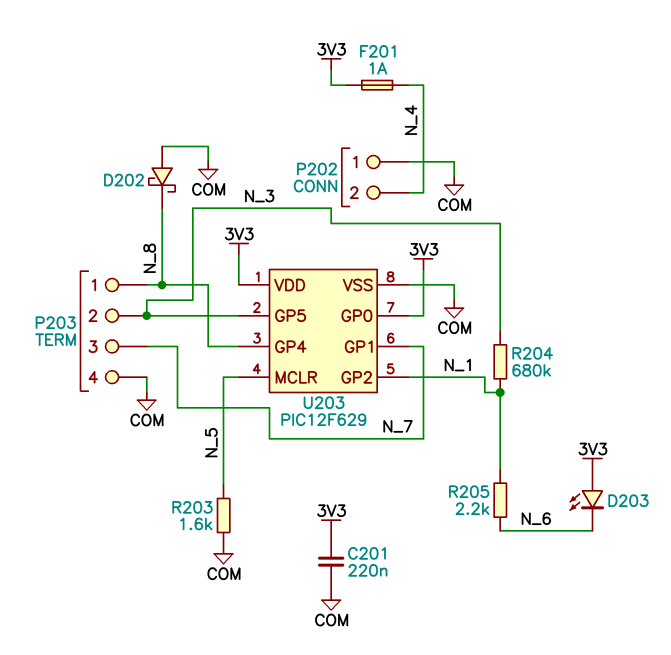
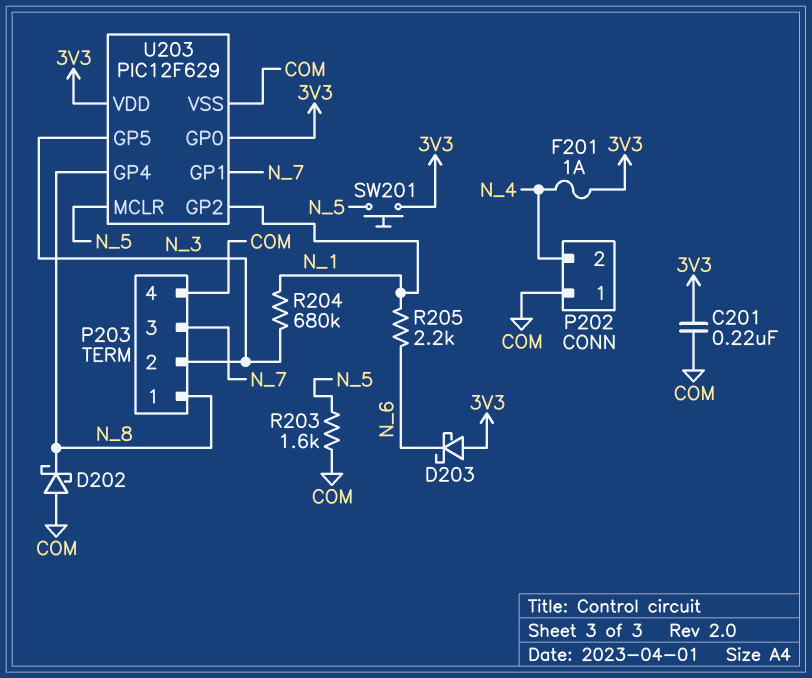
D203: LED (A 3V3, K N_6) -> schottky (A 3V3, K N_6)
SW201: none -> button (3V3, N_5)

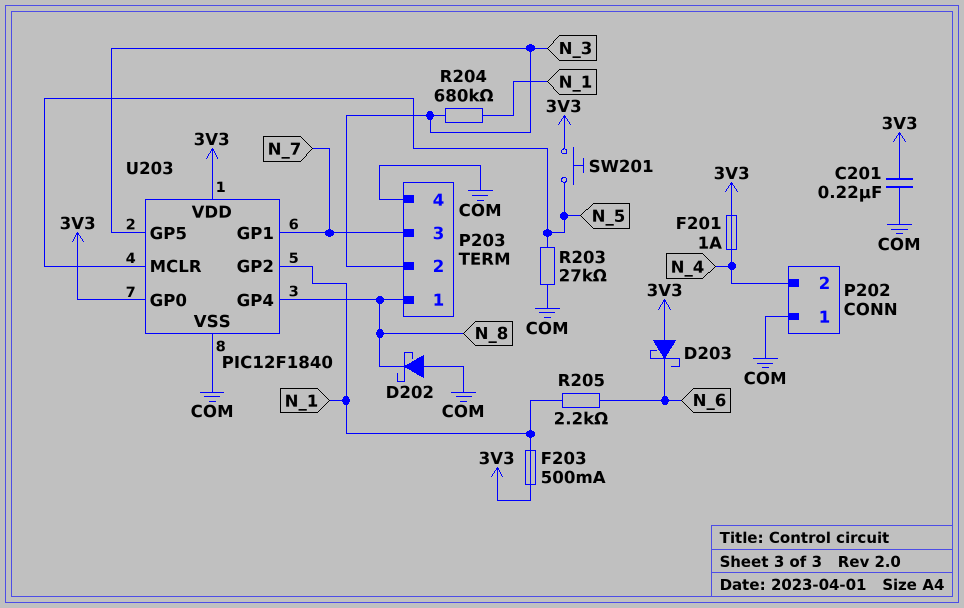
F203: none -> 500mA (3V3, N_1)
R203: 1.6k (COM, N_5) -> 27k (COM, N_5)
U203: PIC12F629 -> PIC12F1840

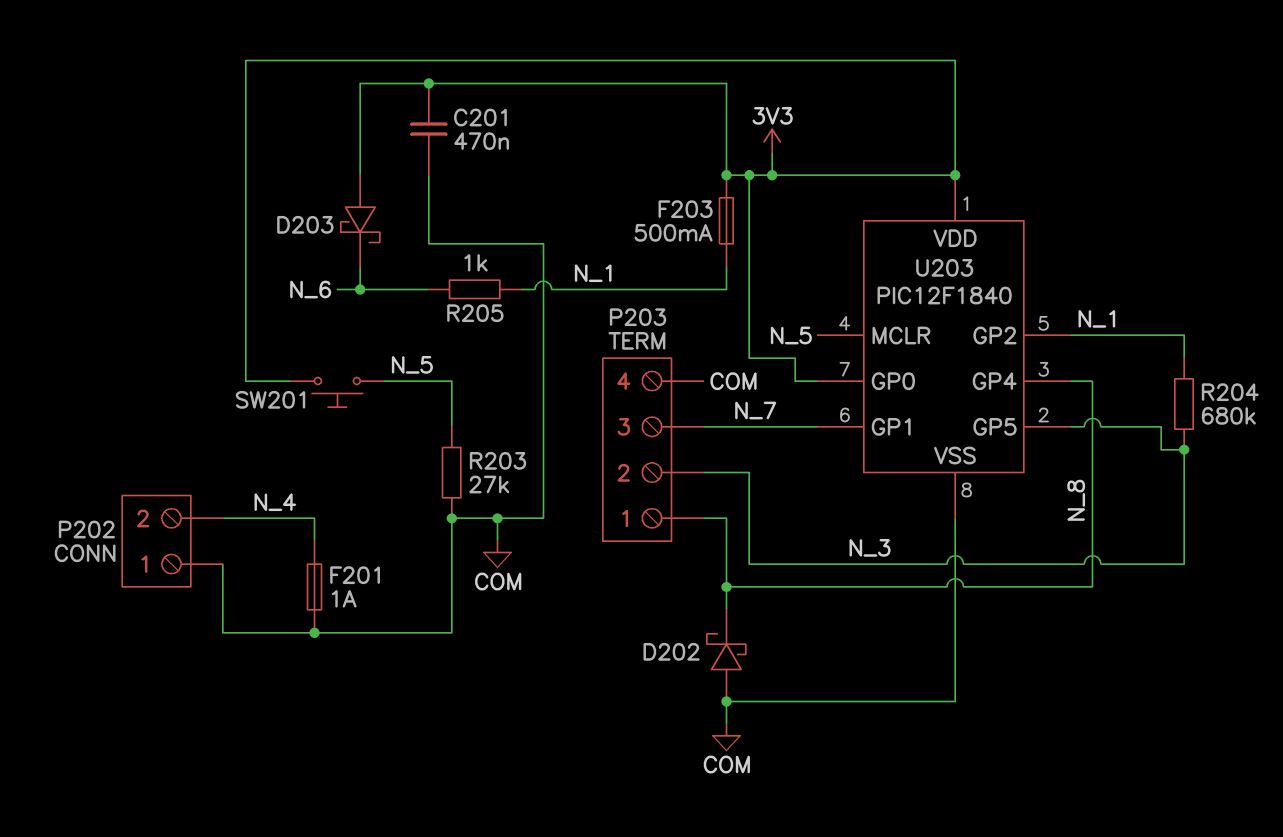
C201: 220nF (3V3, COM) -> 470nF (3V3, COM)
F201: 1A (3V3, N_4) -> 1A (COM, N_4)
R205: 2.2k (N_1, N_6) -> 1k (N_1, N_6)

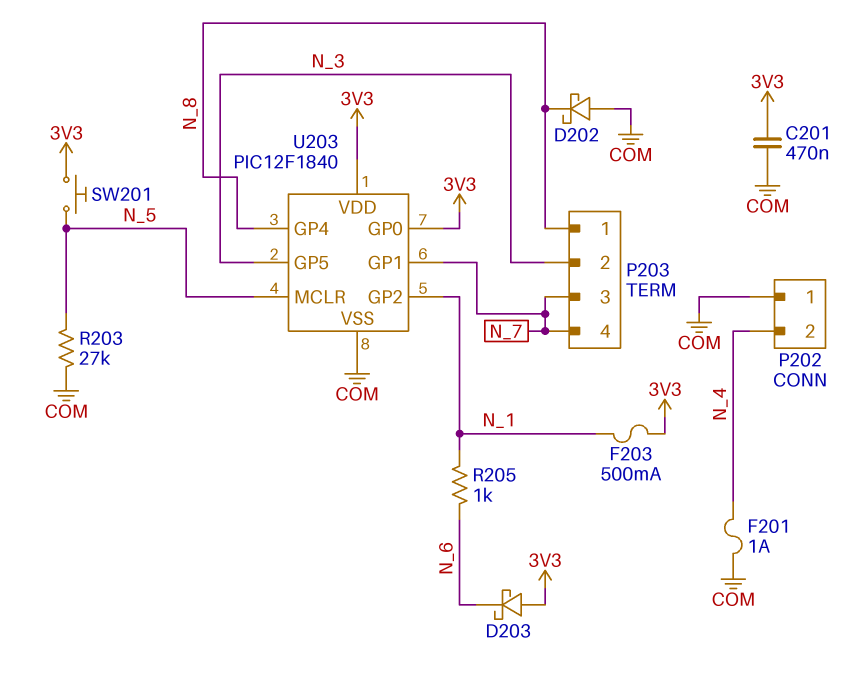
P203 pin 4: COM -> N_7
R204: 680k (N_1, N_3) -> none

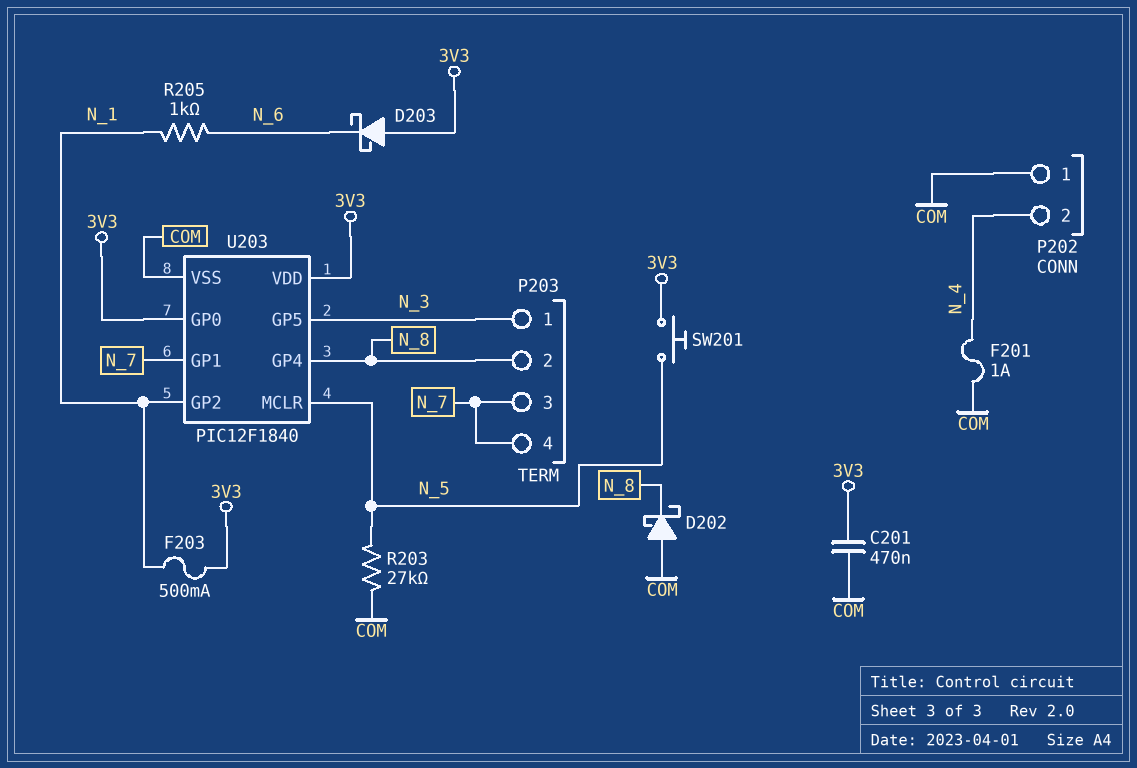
P203 pin 1: N_8 -> N_3
P203 pin 2: N_3 -> N_8

